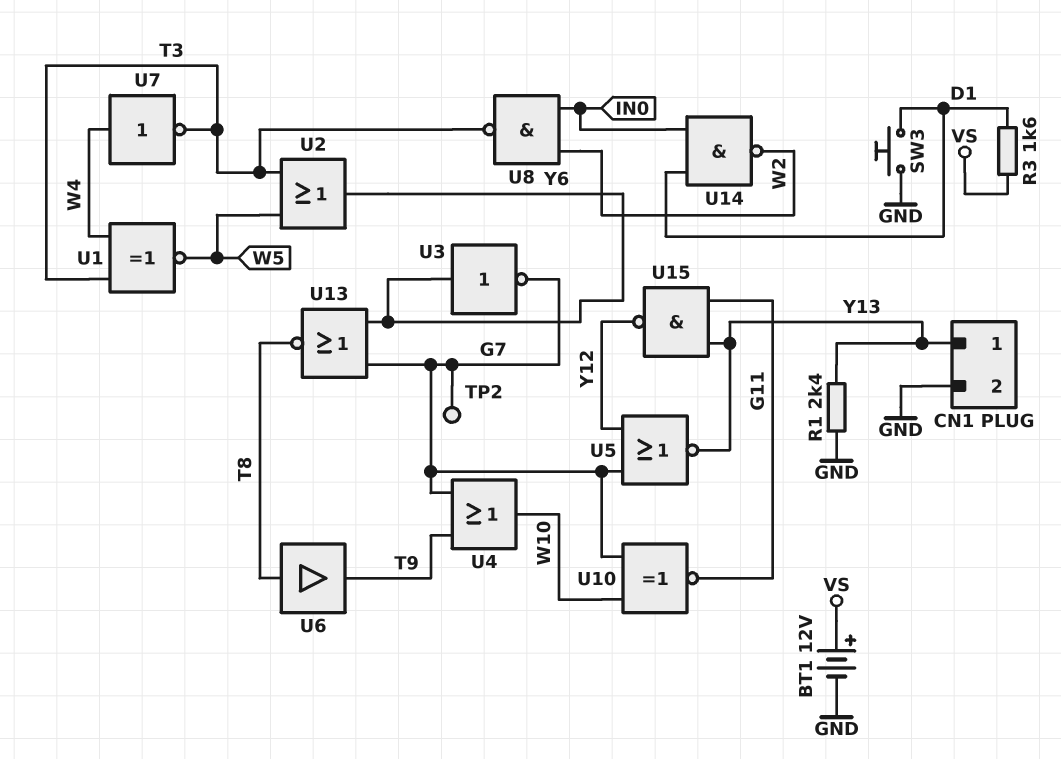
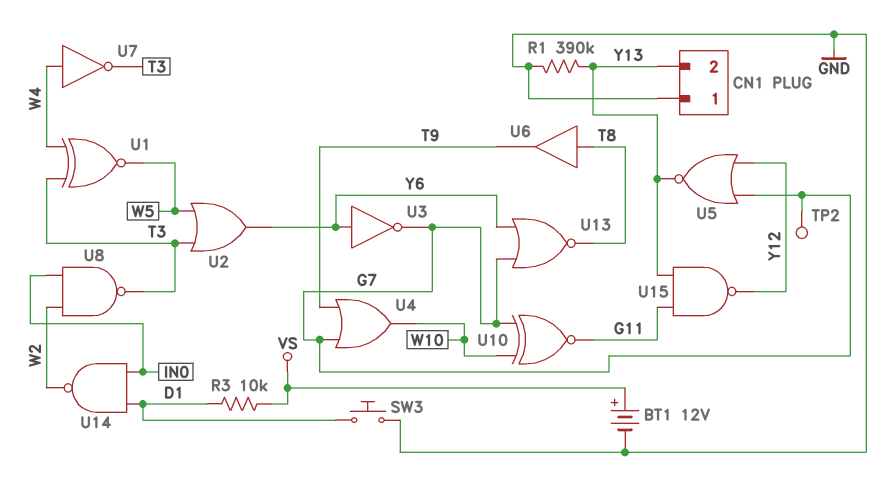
CN1 pin 1: Y13 -> GND
CN1 pin 2: GND -> Y13
R1: 2.4k (GND, Y13) -> 390k (GND, Y13)
R3: 1.6k (D1, VS) -> 10k (D1, VS)

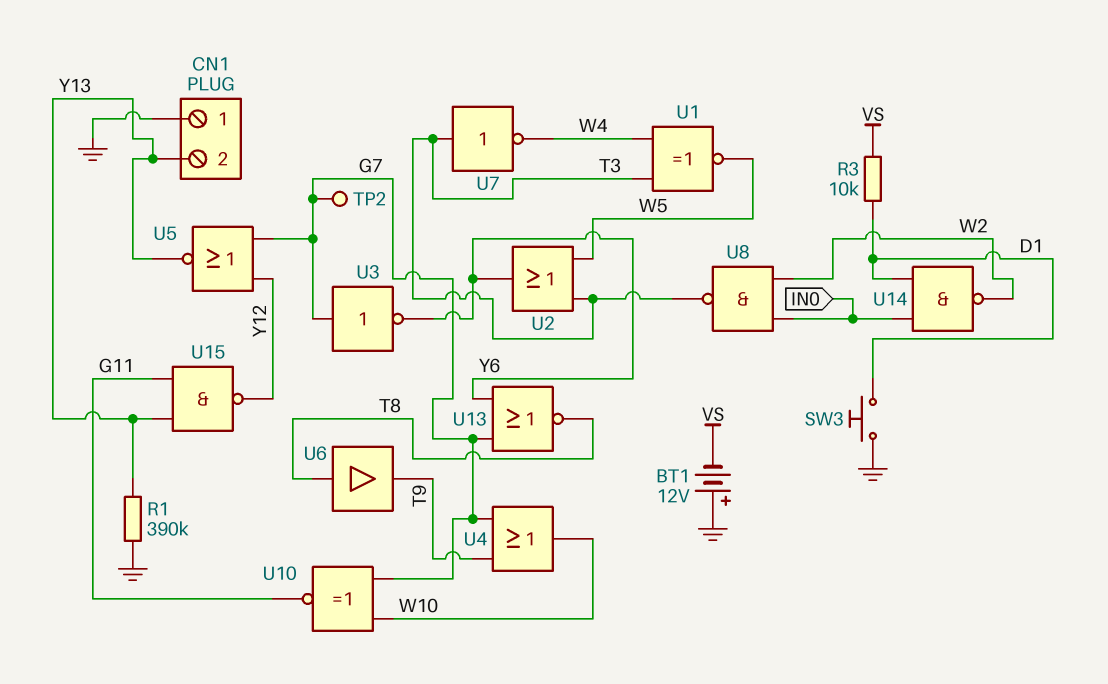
BT1: 12V (plus VS, minus GND) -> 12V (plus GND, minus VS)
U3: NOT (in Y6, out G7) -> NOT (in G7, out Y6)
U7: NOT (in W4, out T3) -> NOT (in T3, out W4)

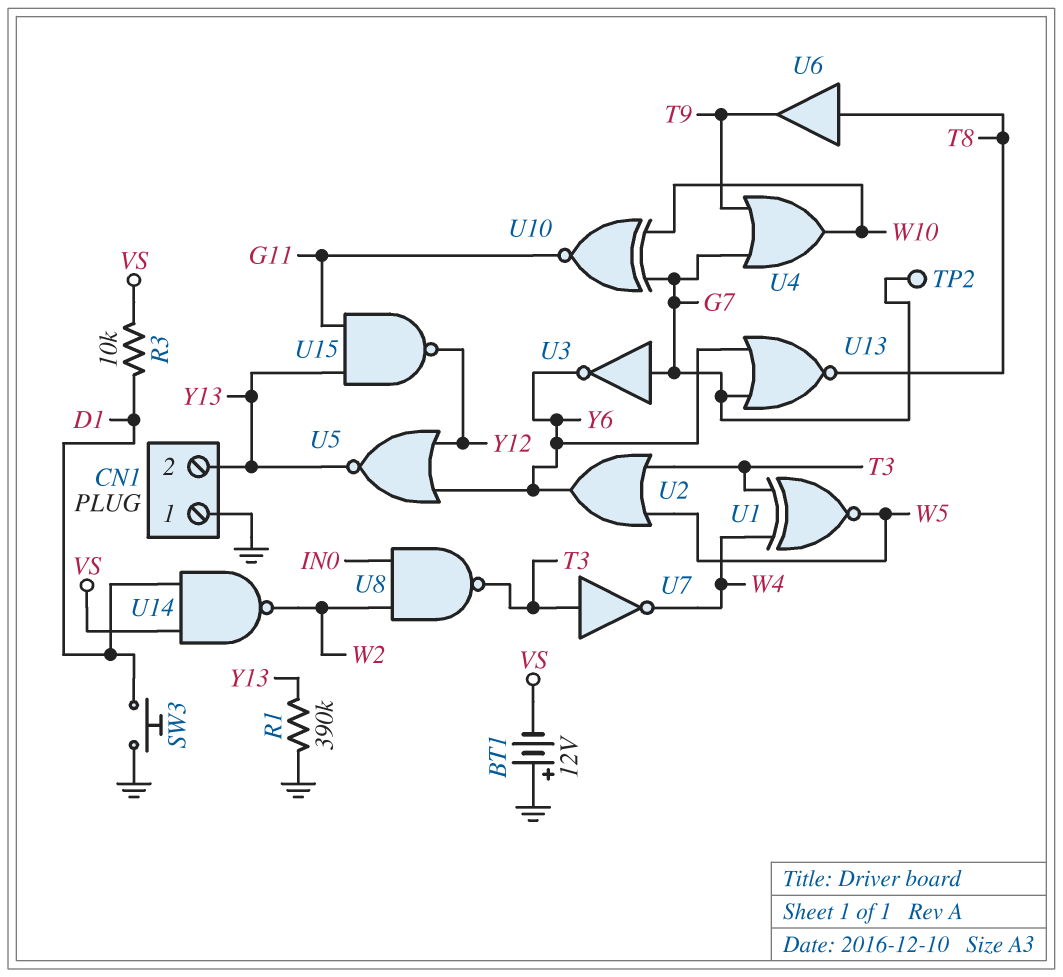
U5: NOR (in G7, in Y12, out Y13) -> NOR (in Y6, in Y12, out Y13)
U14: NAND (in D1, in IN0, out W2) -> NAND (in D1, in VS, out W2)

